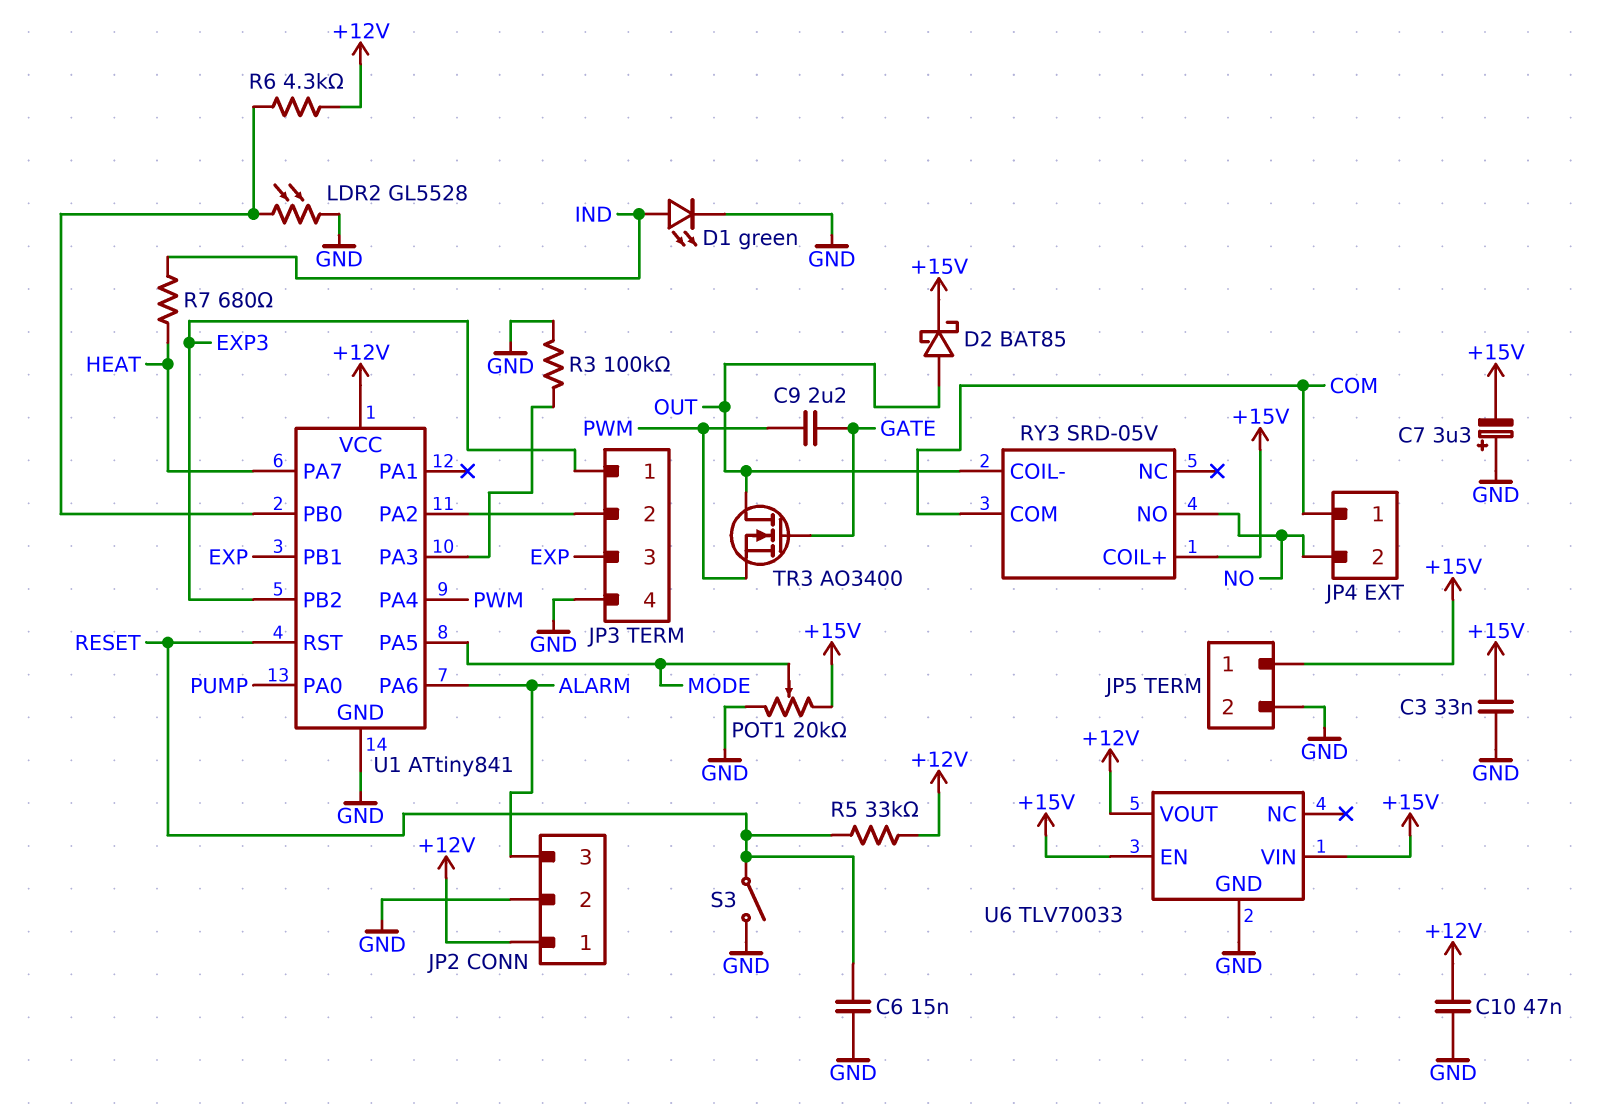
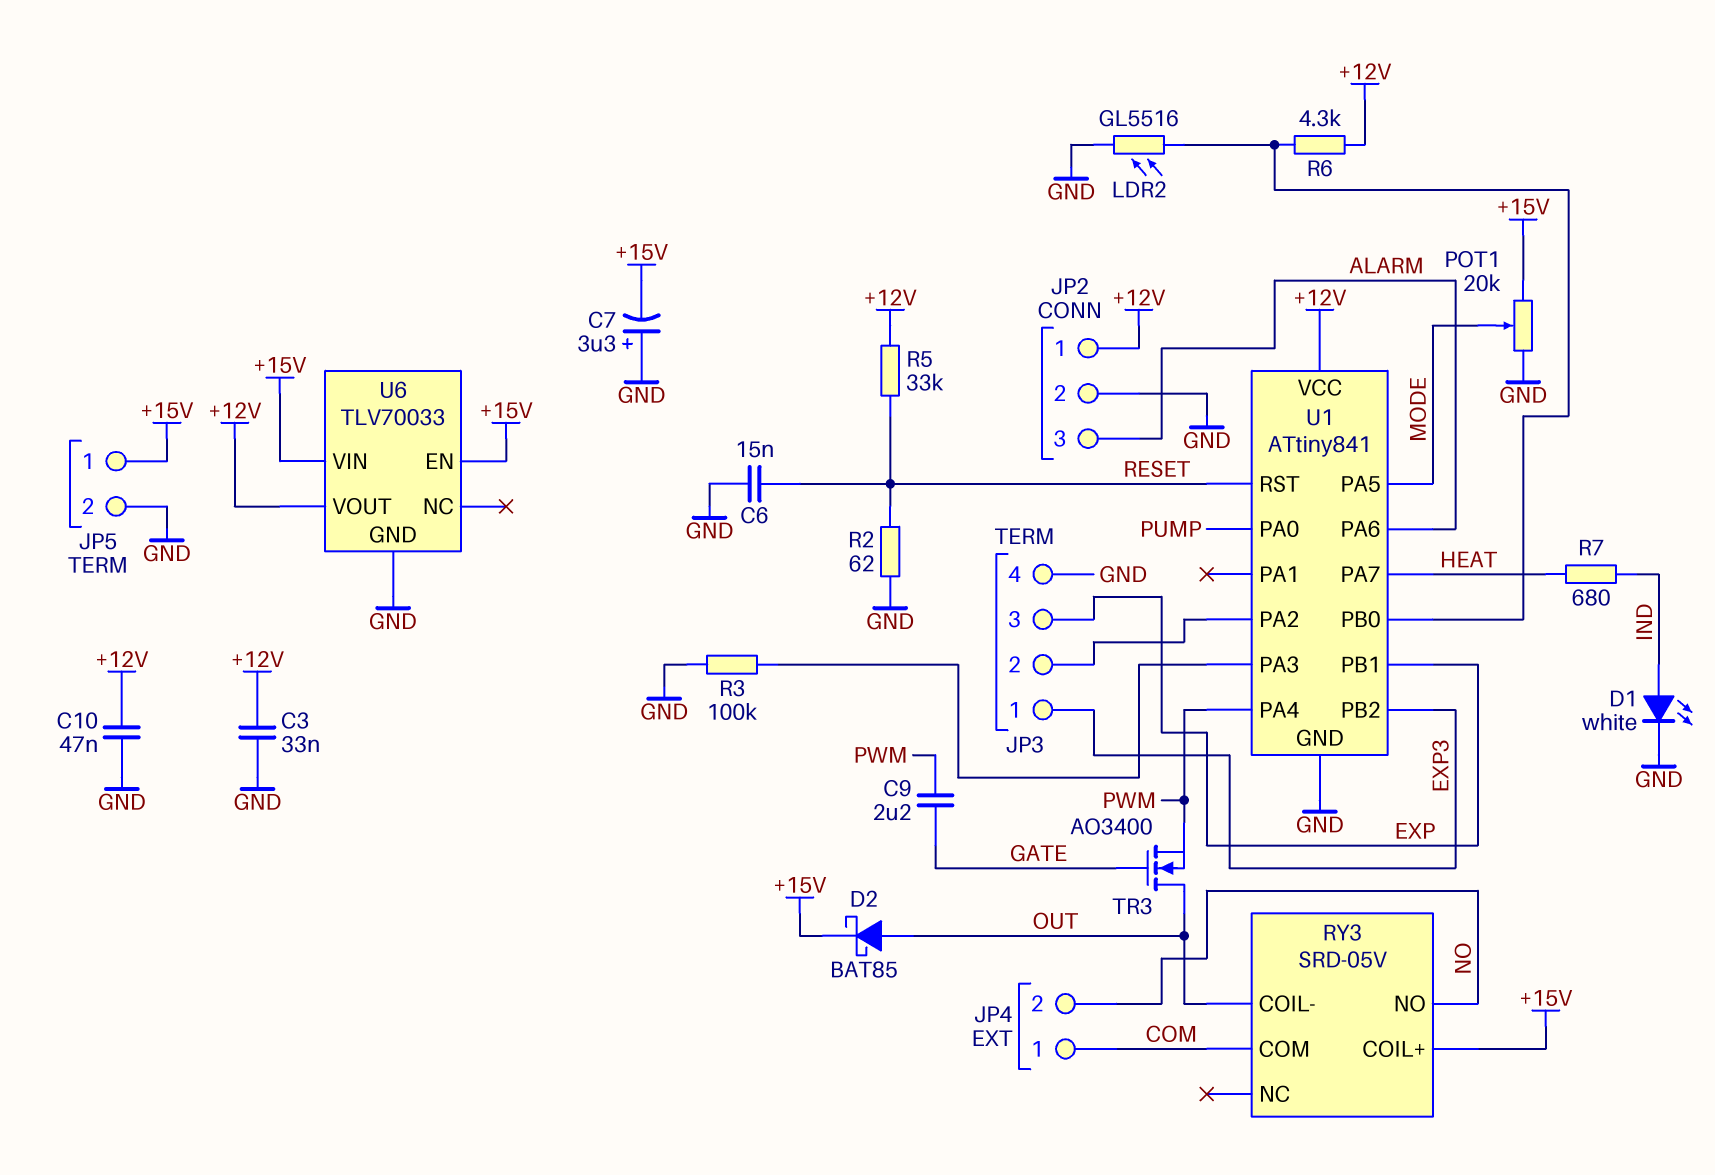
C3: 33nF (+15V, GND) -> 33nF (+12V, GND)
D1: LED green (A IND, K GND) -> LED white (A IND, K GND)
LDR2: GL5528 (GND, U1/PB0) -> GL5516 (GND, U1/PB0)
R2: none -> 62 (GND, RESET)
S3: switch (GND, RESET) -> none

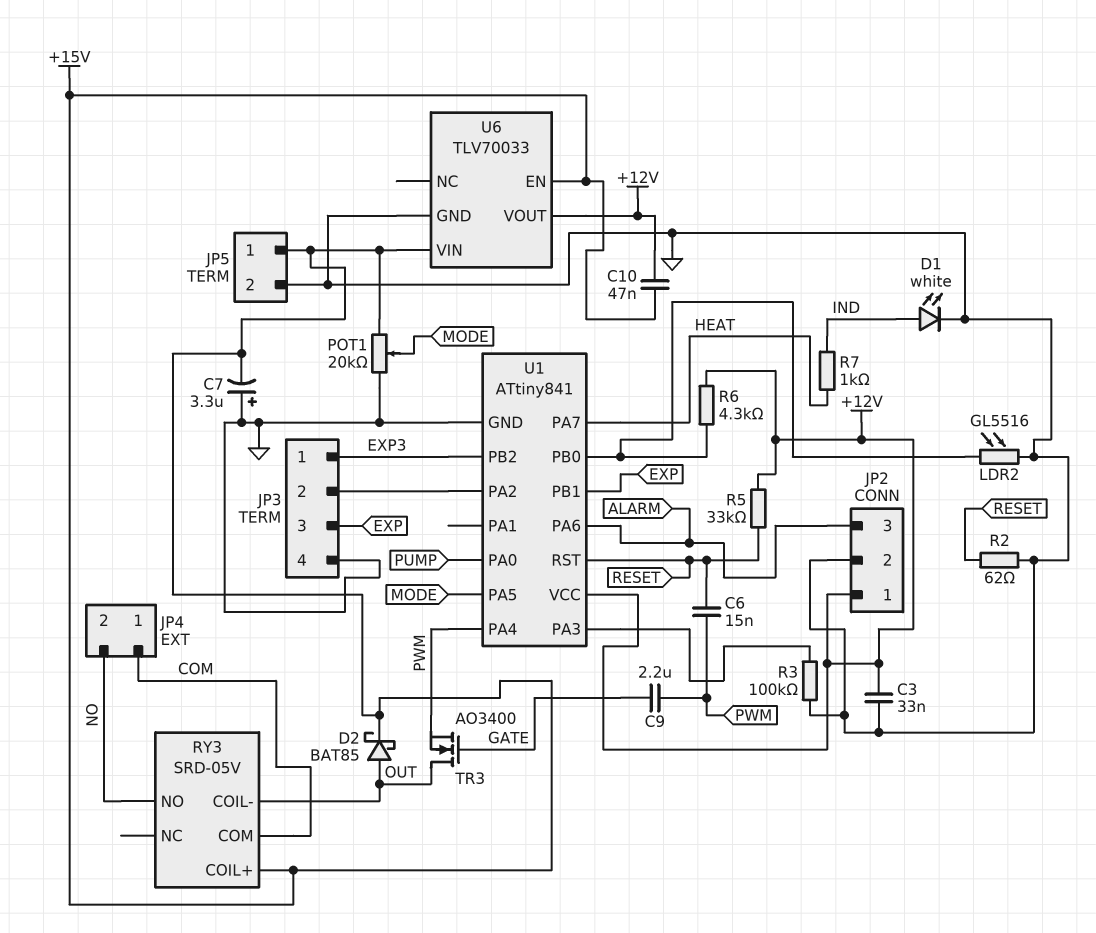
C6: 15nF (GND, RESET) -> 15nF (PWM, RESET)
C10: 47nF (+12V, GND) -> 47nF (+12V, +15V)
R7: 680 (HEAT, IND) -> 1k (HEAT, IND)

